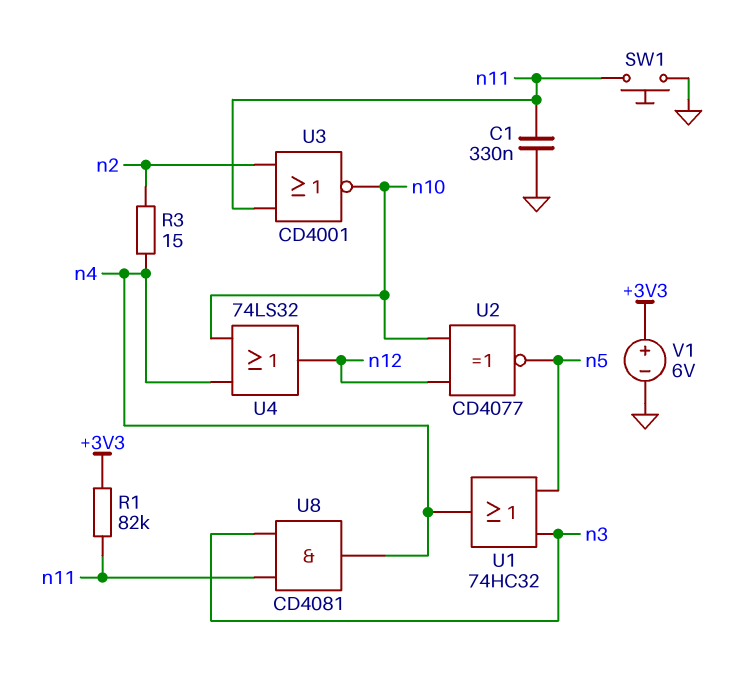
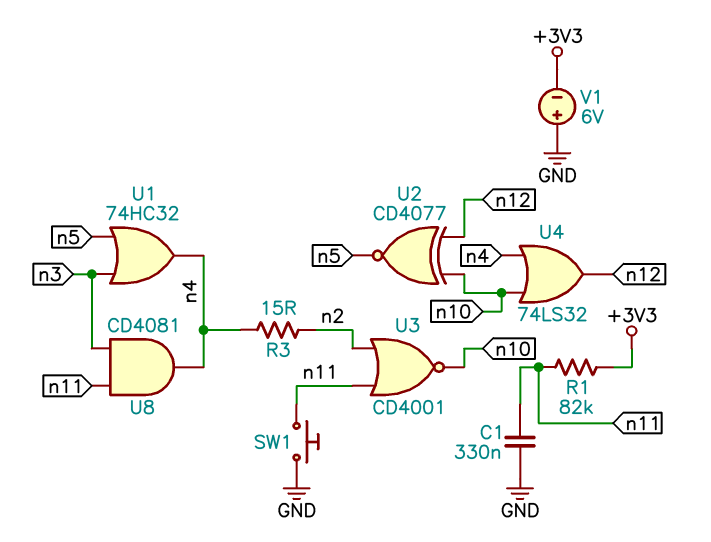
V1: 6V (plus +3V3, minus GND) -> 6V (plus GND, minus +3V3)

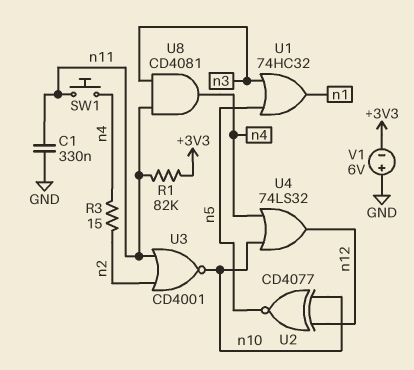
SW1: button (GND, n11) -> button (n4, n11)
U1: OR 74HC32 (in n3, in n5, out n4) -> OR 74HC32 (in n3, in n5, out n1)

